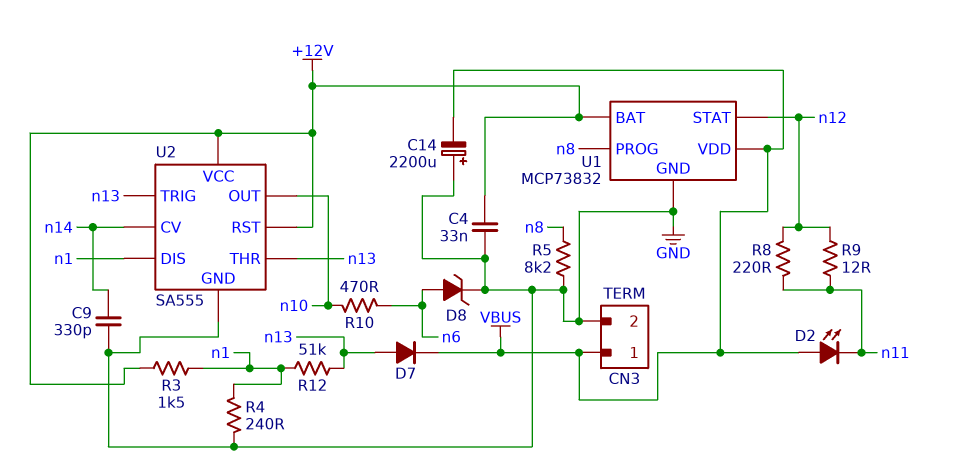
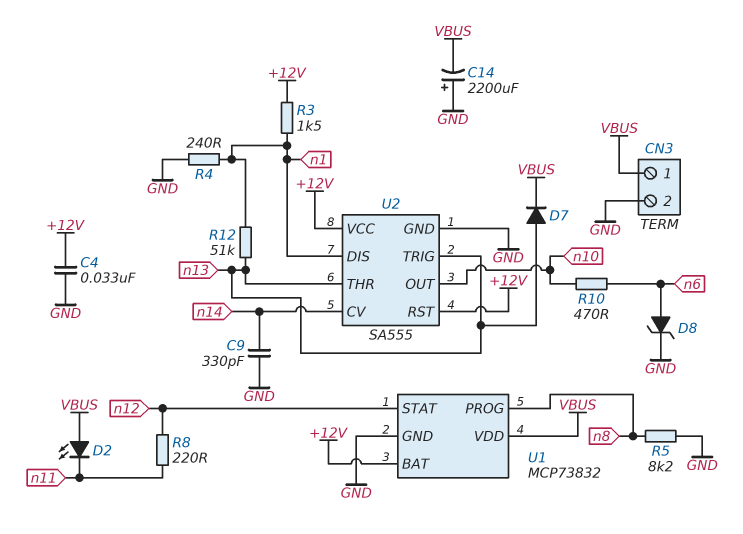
R9: 12 (n11, n12) -> none

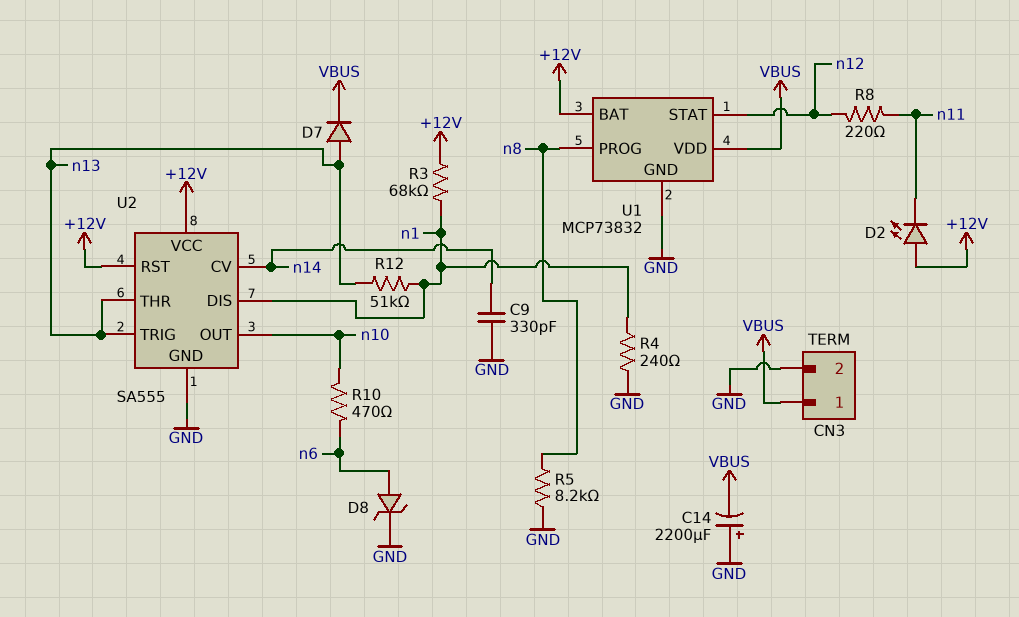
C4: 33nF (+12V, GND) -> none
D2: LED (A VBUS, K n11) -> LED (A +12V, K n11)
R3: 1.5k (+12V, n1) -> 68k (+12V, n1)

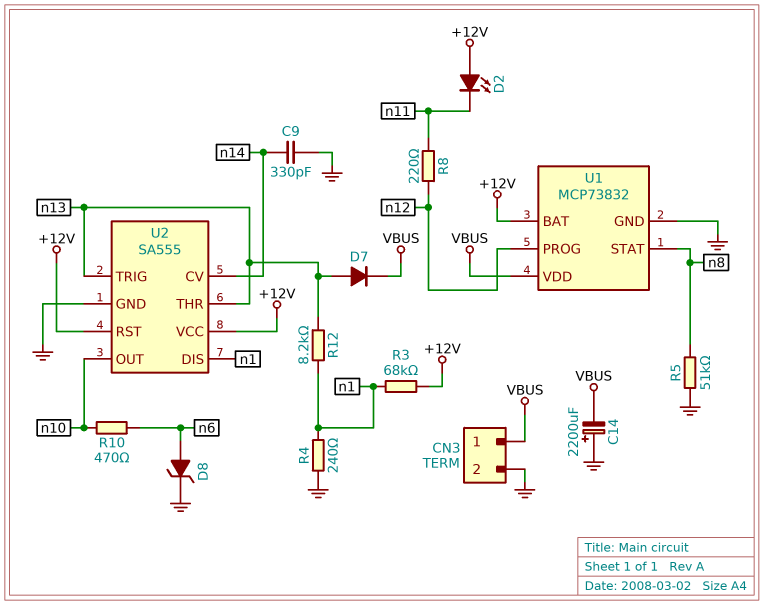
R5: 8.2k (GND, n8) -> 51k (GND, n8)
R12: 51k (n1, n13) -> 8.2k (n1, n13)
U1 pin PROG: n8 -> n12
U1 pin STAT: n12 -> n8

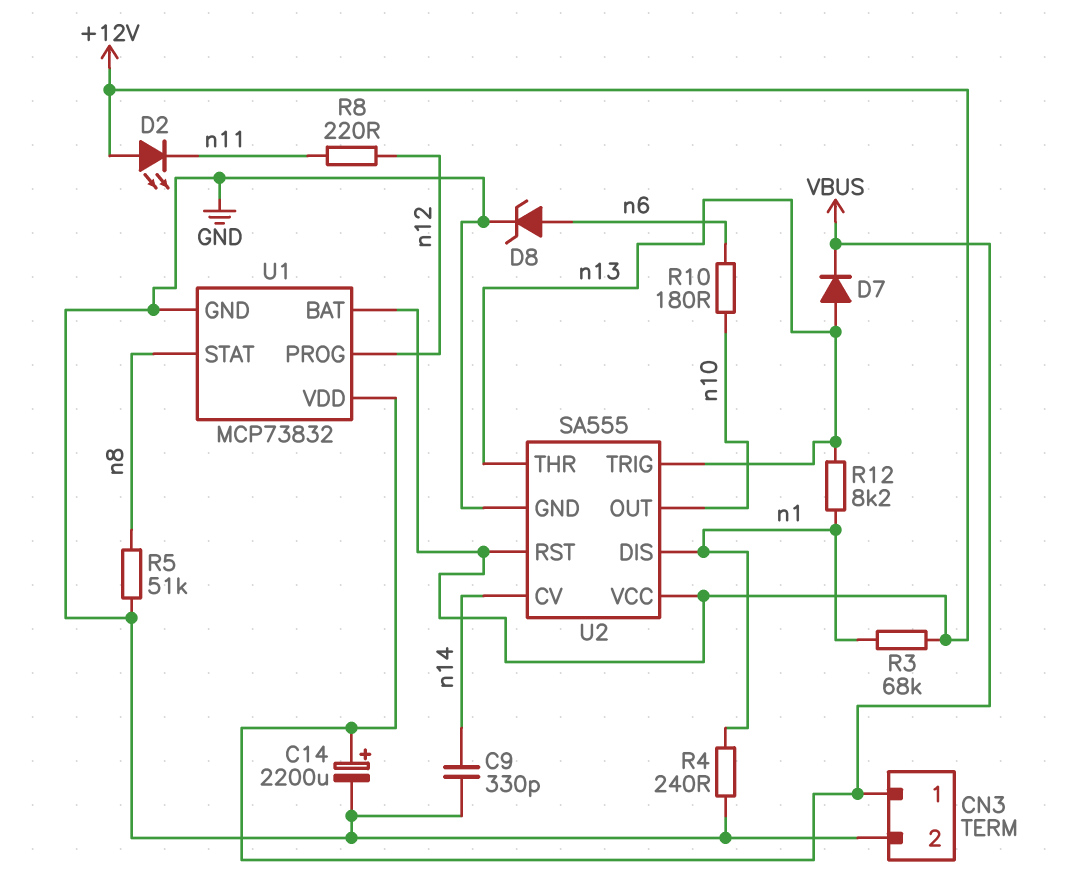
C14: 2200uF (plus GND, minus VBUS) -> 2200uF (plus VBUS, minus GND)
R10: 470 (n6, n10) -> 180 (n6, n10)

